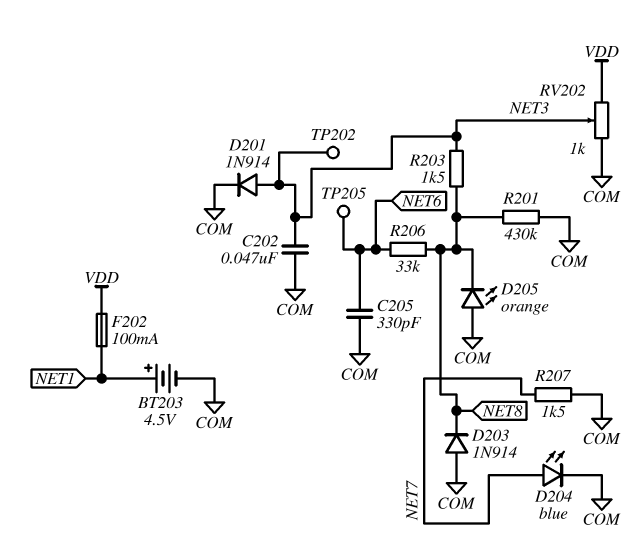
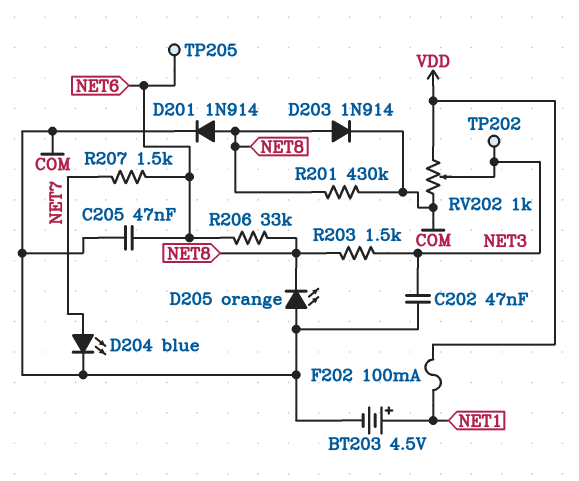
C205: 330pF (COM, NET6) -> 47nF (COM, NET6)
D201: diode 1N914 (A NET3, K COM) -> diode 1N914 (A NET8, K COM)
D203: diode 1N914 (A COM, K NET8) -> diode 1N914 (A NET8, K COM)
R207: 1.5k (COM, NET7) -> 1.5k (NET6, NET7)

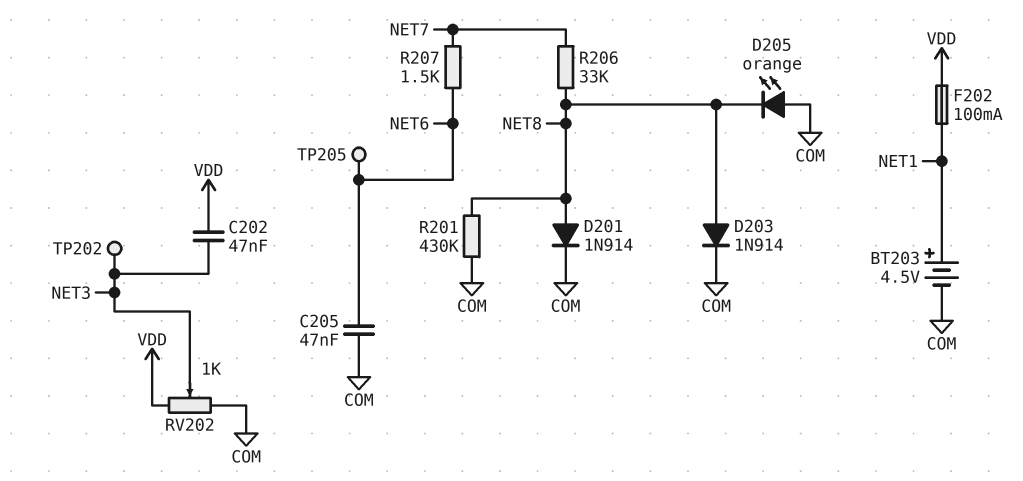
C202: 47nF (COM, NET3) -> 47nF (NET3, VDD)
D204: LED blue (A NET7, K COM) -> none
R203: 1.5k (NET3, NET8) -> none
R206: 33k (NET6, NET8) -> 33k (NET7, NET8)

